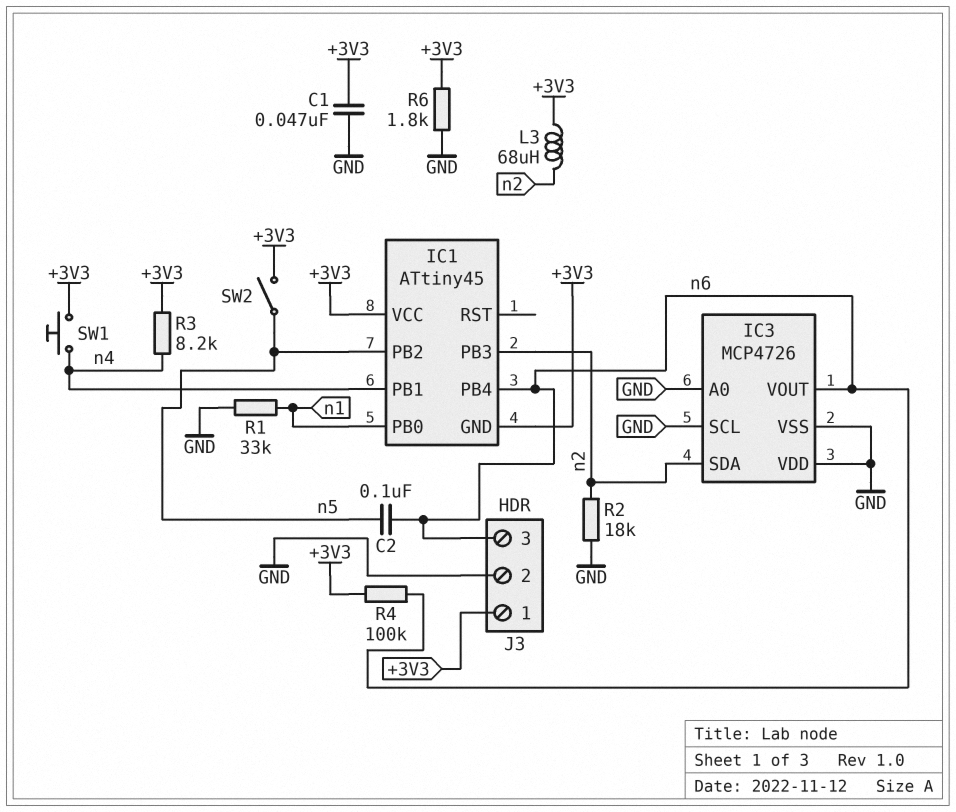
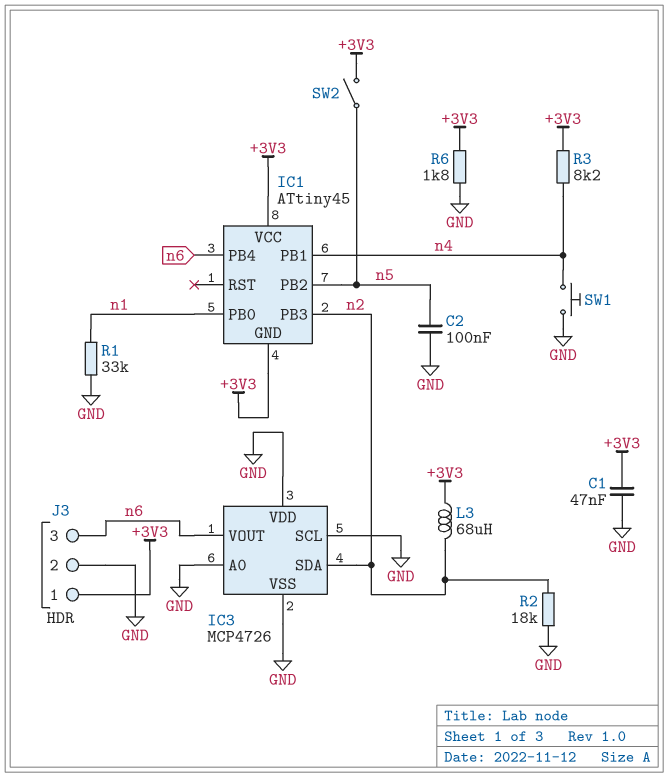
C2: 100nF (n5, n6) -> 100nF (GND, n5)
R4: 100k (+3V3, n6) -> none
SW1: button (+3V3, n4) -> button (GND, n4)

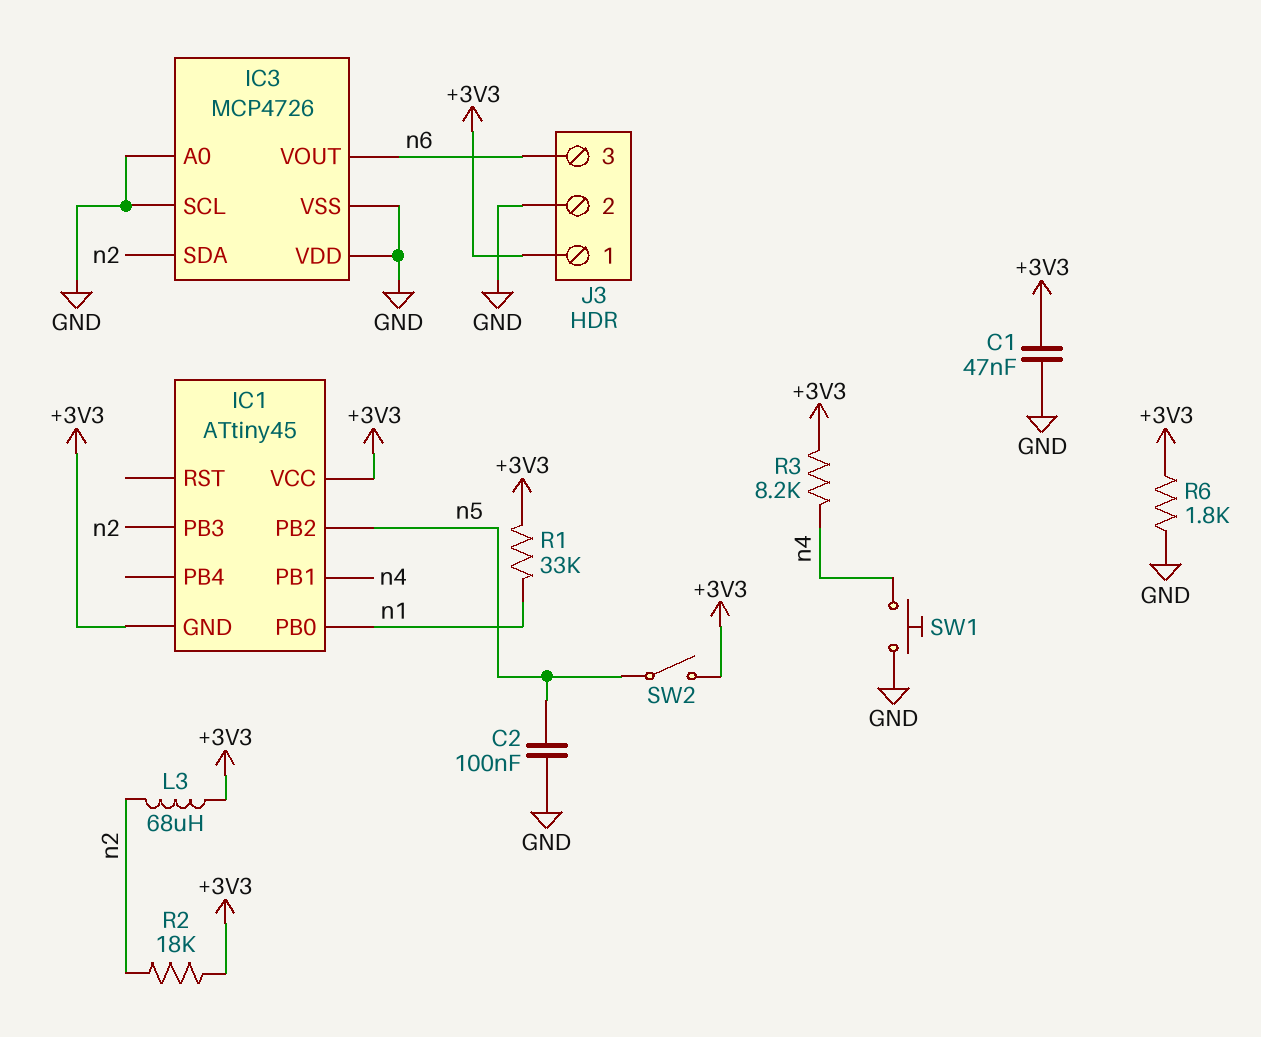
IC1 pin PB4: n6 -> none
R1: 33k (GND, n1) -> 33k (+3V3, n1)
R2: 18k (GND, n2) -> 18k (+3V3, n2)

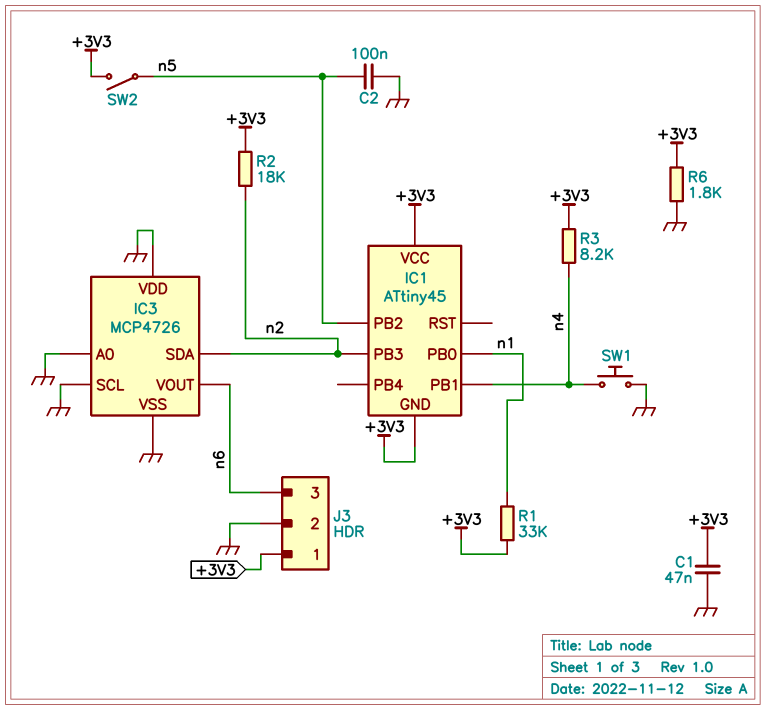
L3: 68uH (+3V3, n2) -> none

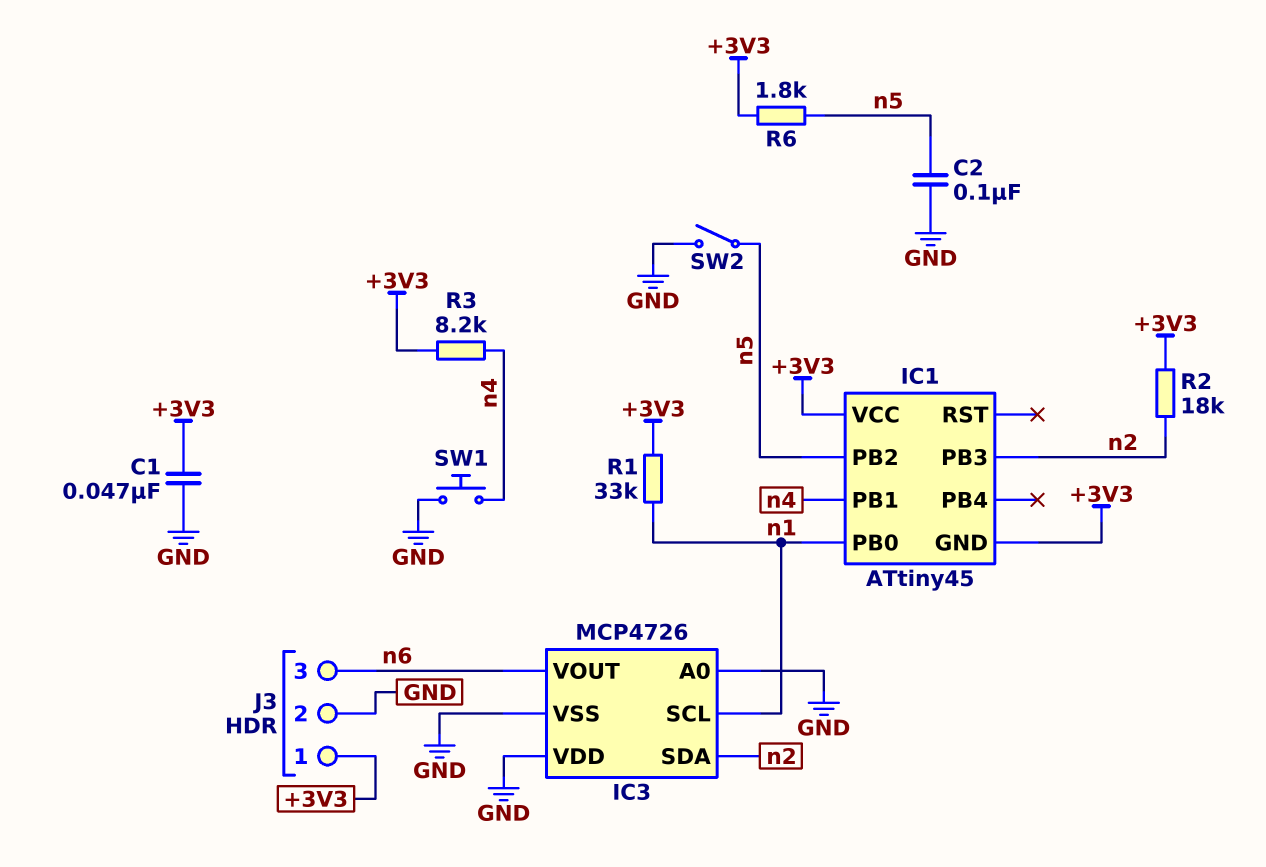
IC3 pin SCL: GND -> n1
R6: 1.8k (+3V3, GND) -> 1.8k (+3V3, n5)
SW2: switch (+3V3, n5) -> switch (GND, n5)

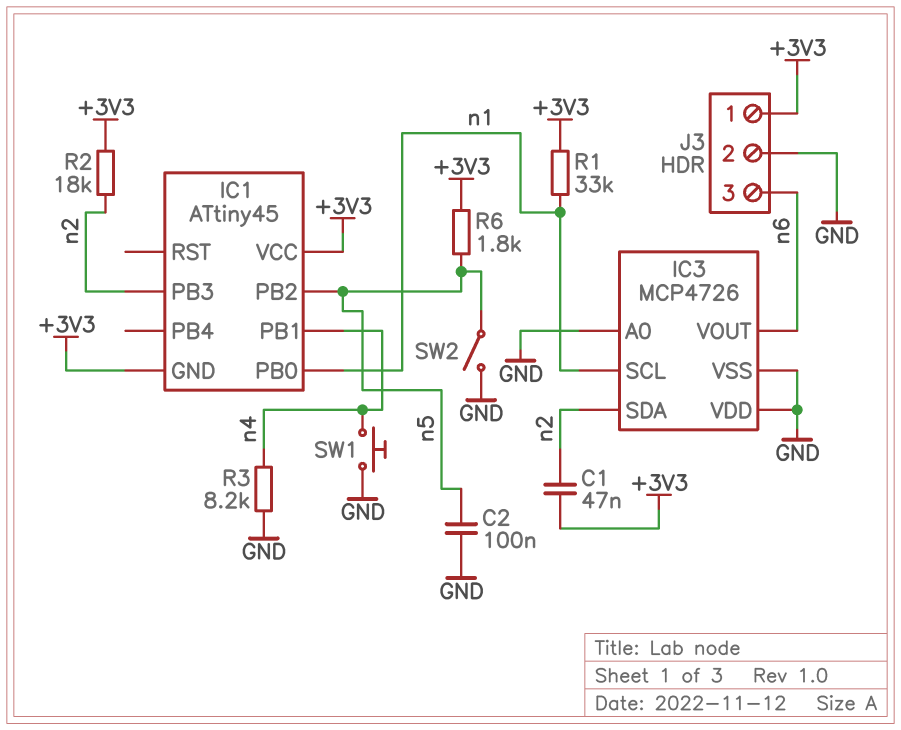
C1: 47nF (+3V3, GND) -> 47nF (+3V3, n2)
R3: 8.2k (+3V3, n4) -> 8.2k (GND, n4)

